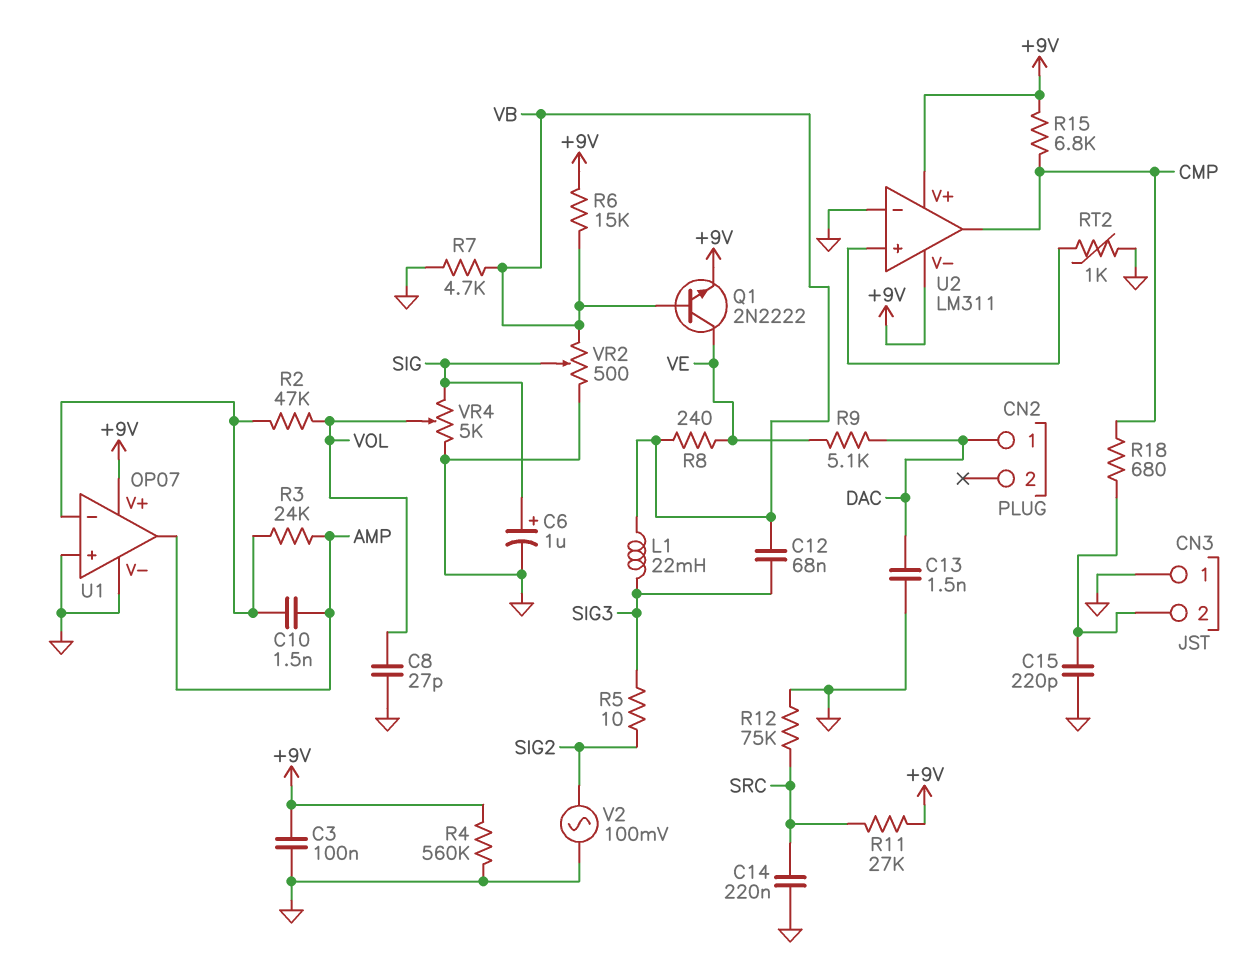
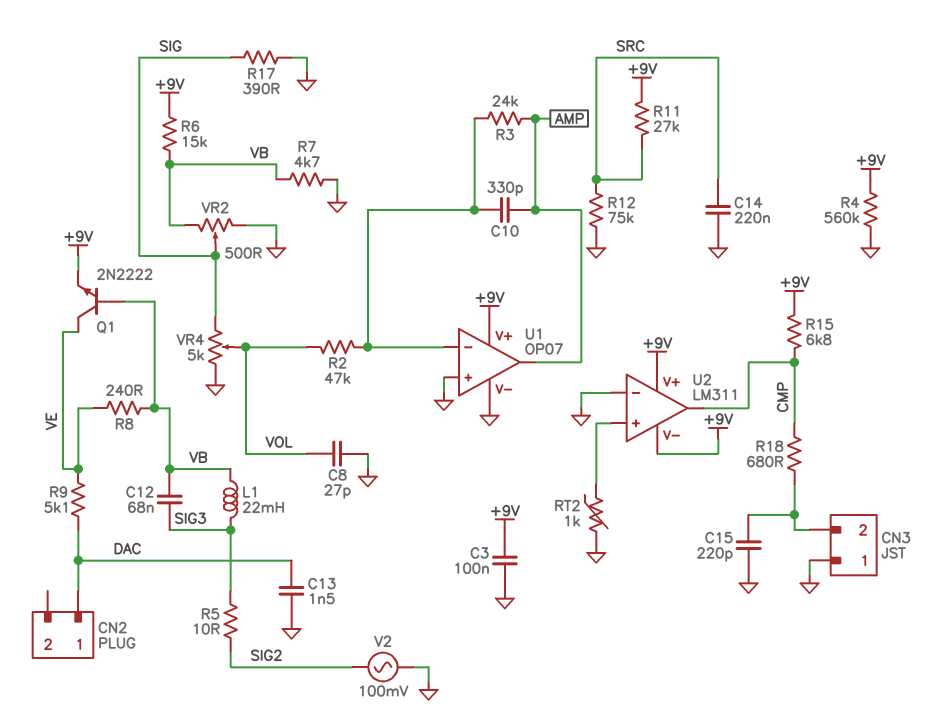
C6: 1uF (plus SIG, minus GND) -> none
C10: 1.5nF (AMP, U1/in-) -> 330pF (AMP, U1/in-)
R17: none -> 390 (GND, SIG)

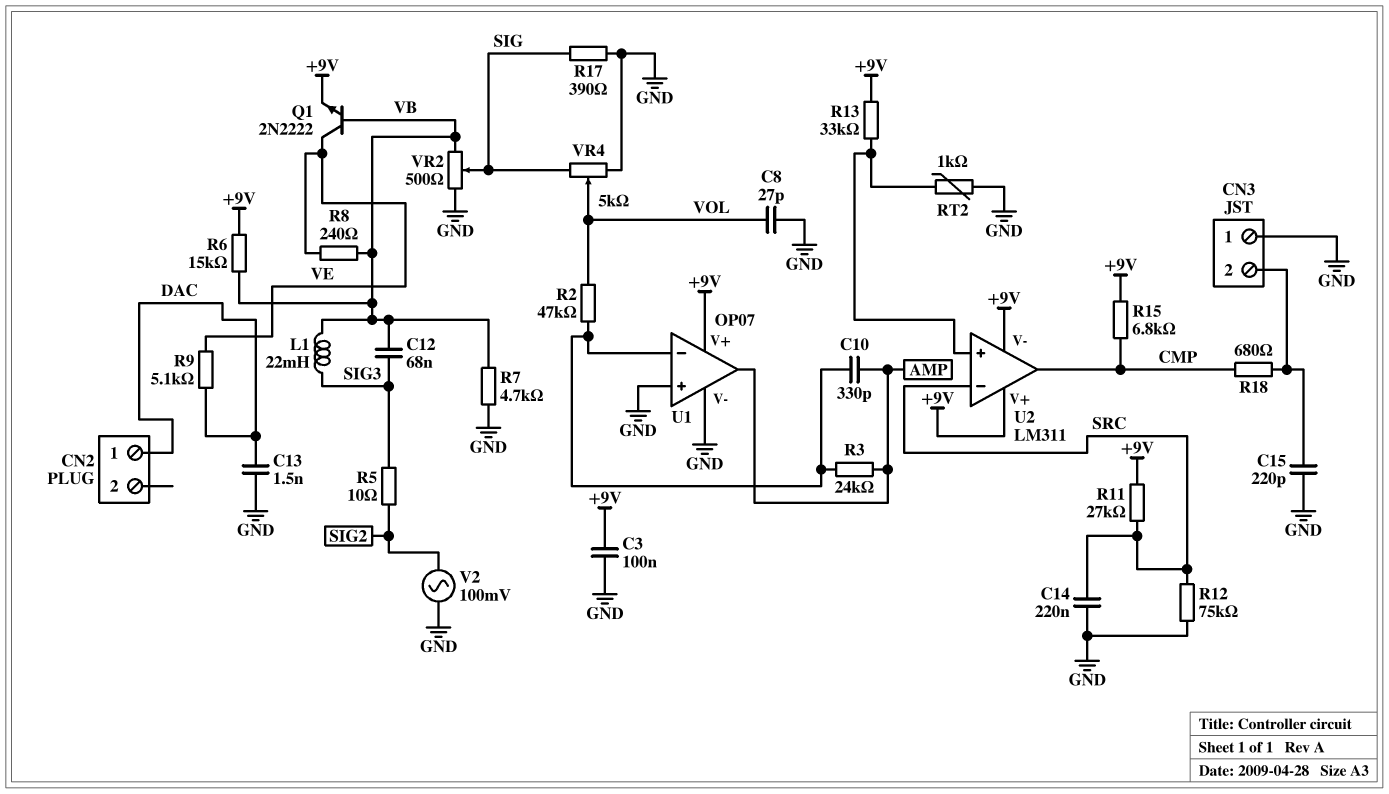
R4: 560k (+9V, GND) -> none
R13: none -> 33k (+9V, U2/in+)
U2 pin in-: GND -> SRC

